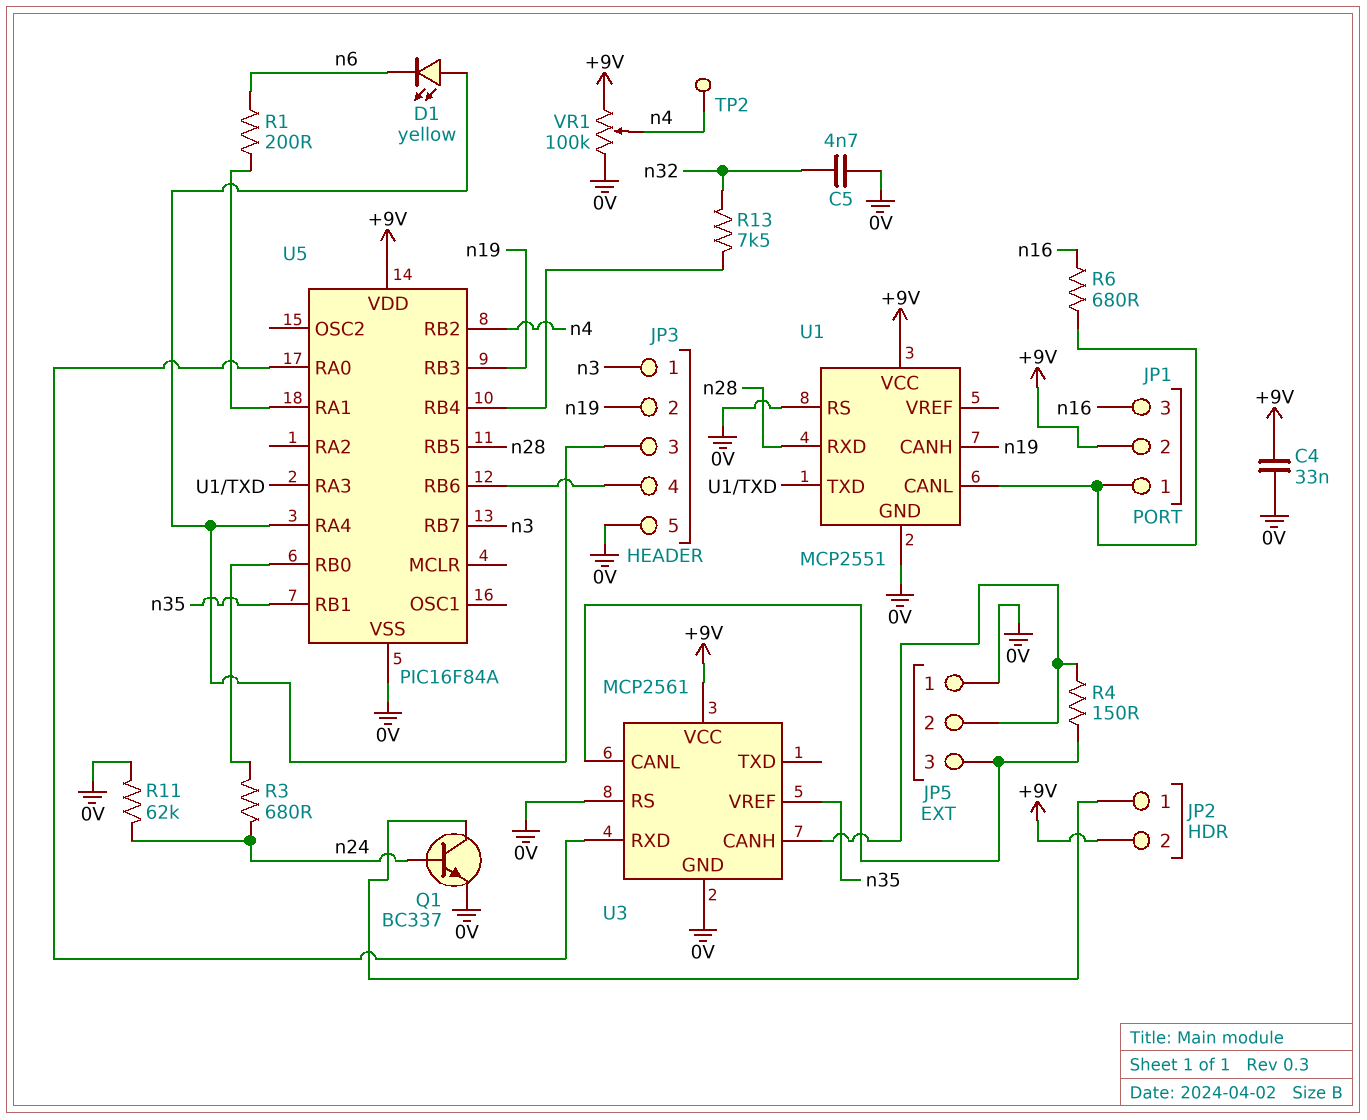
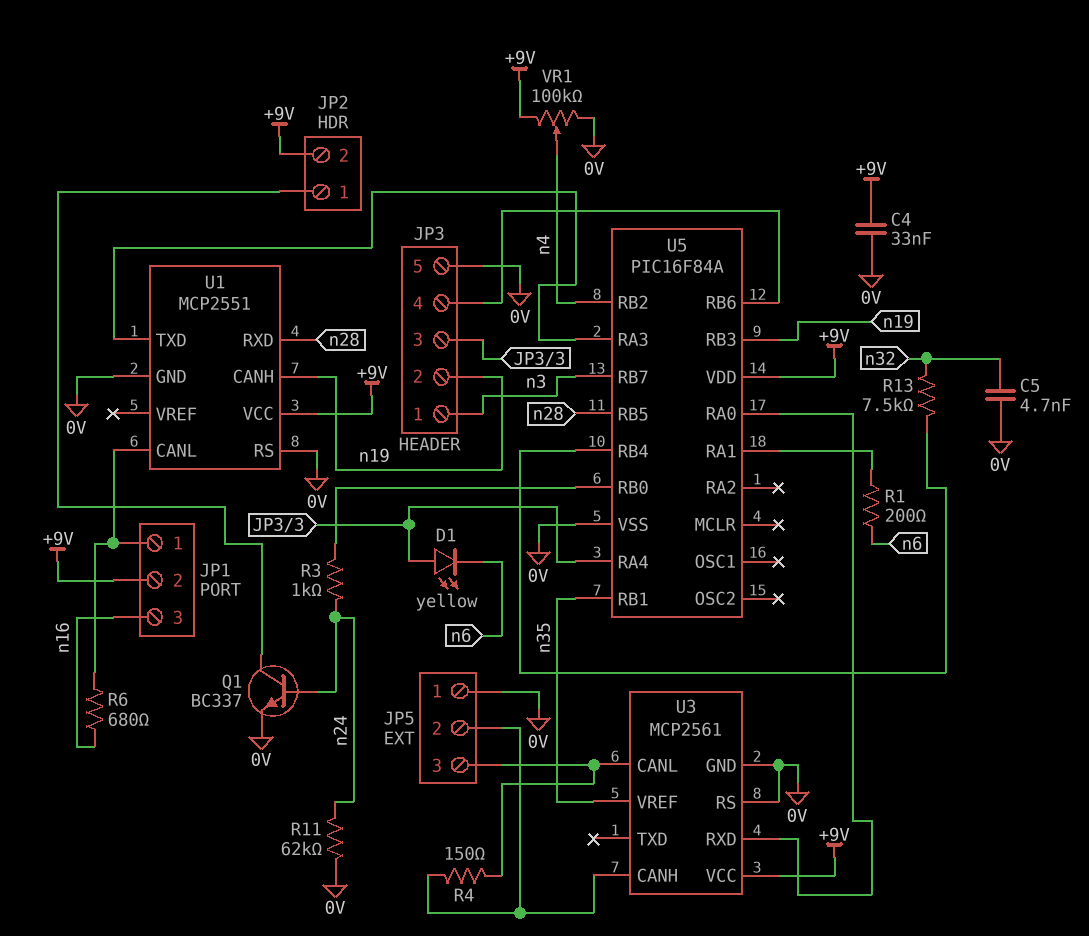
R3: 680 (U5/RB0, n24) -> 1k (U5/RB0, n24)
TP2: test point (n4) -> none

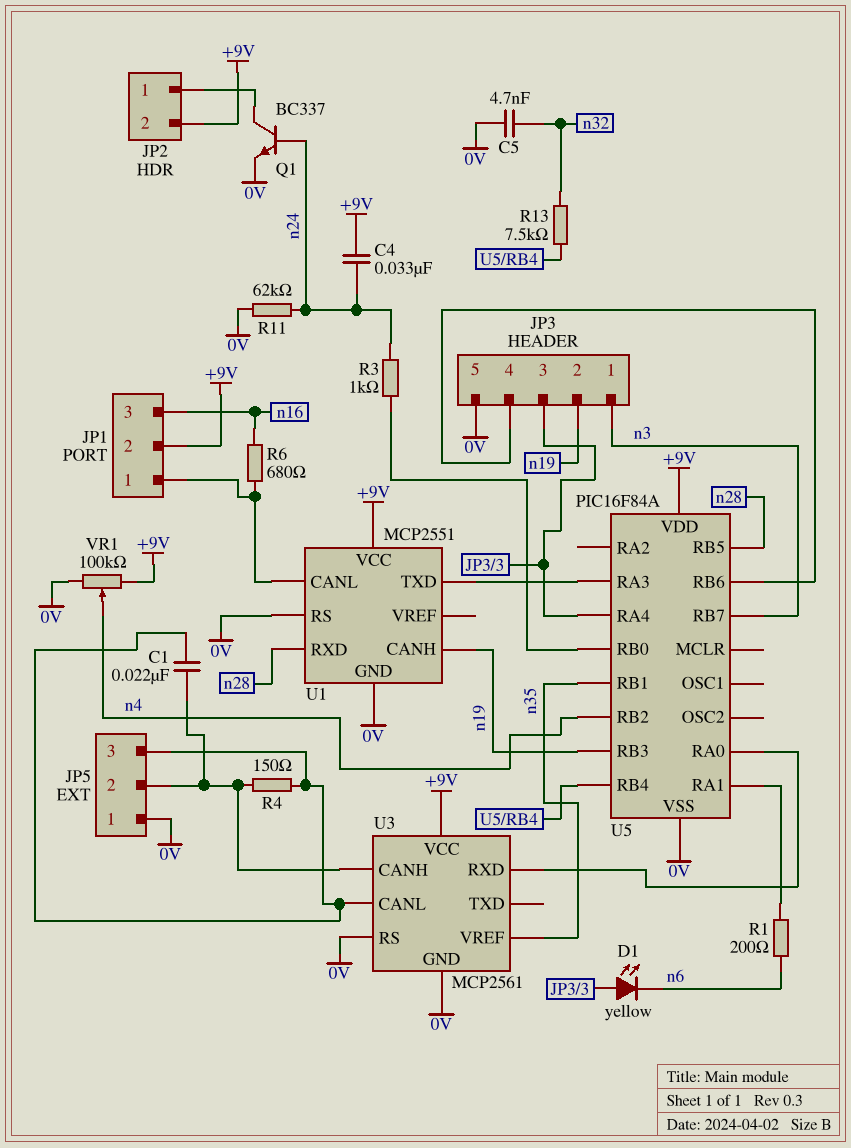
C1: none -> 22nF (JP5/2, JP5/3)
C4: 33nF (+9V, 0V) -> 33nF (+9V, n24)

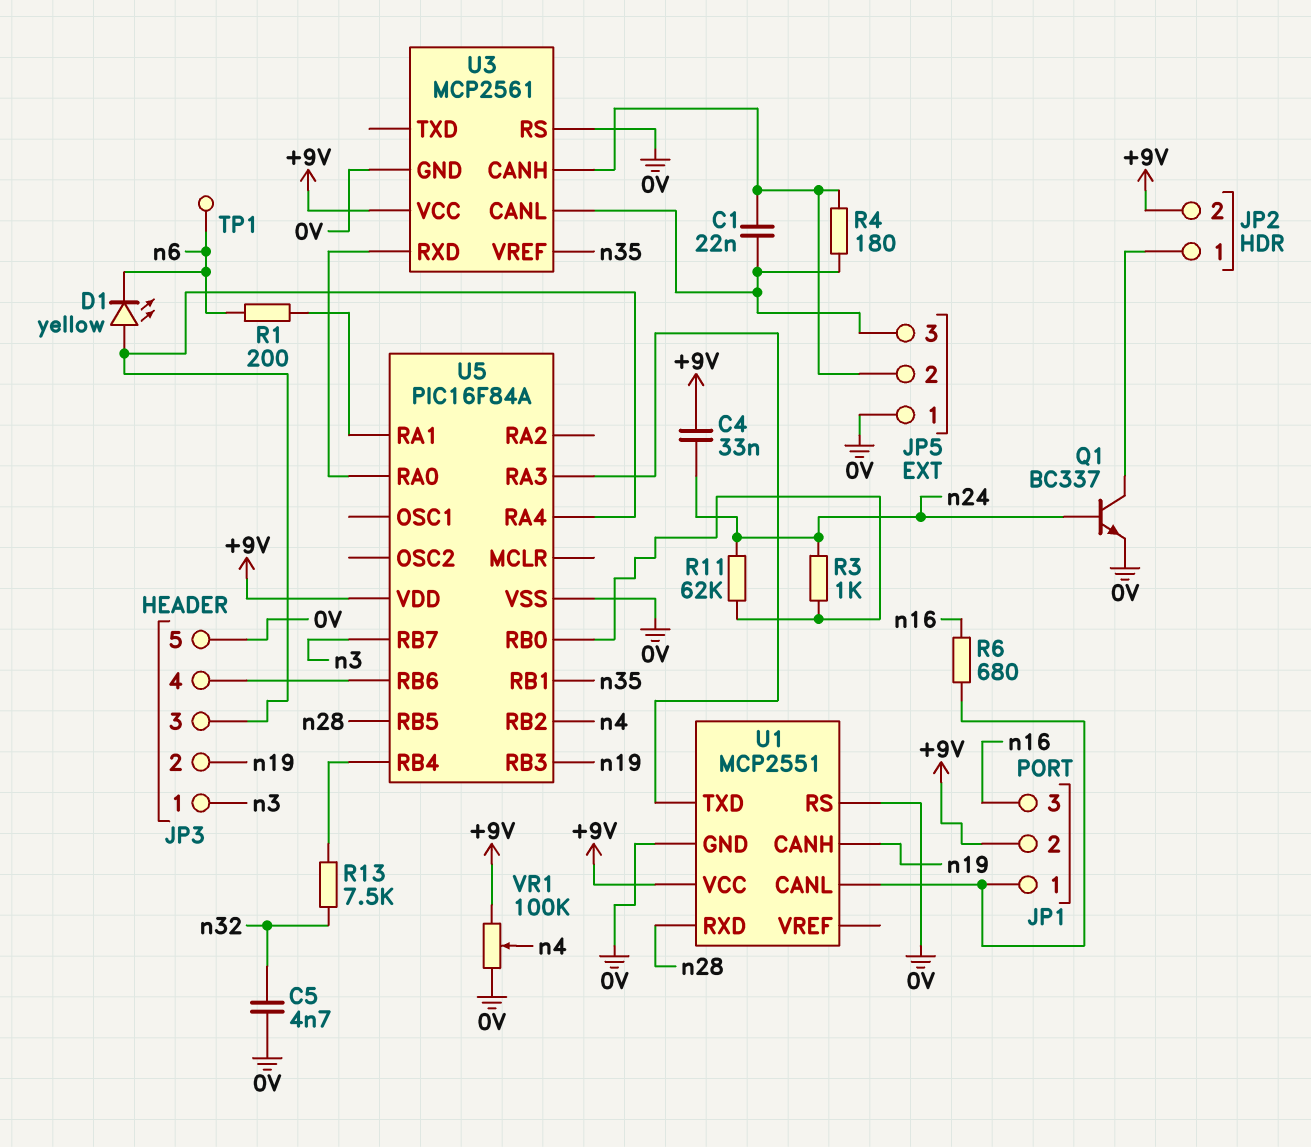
R4: 150 (JP5/2, JP5/3) -> 180 (JP5/2, JP5/3)
R11: 62k (0V, n24) -> 62k (U5/RB0, n24)
TP1: none -> test point (n6)

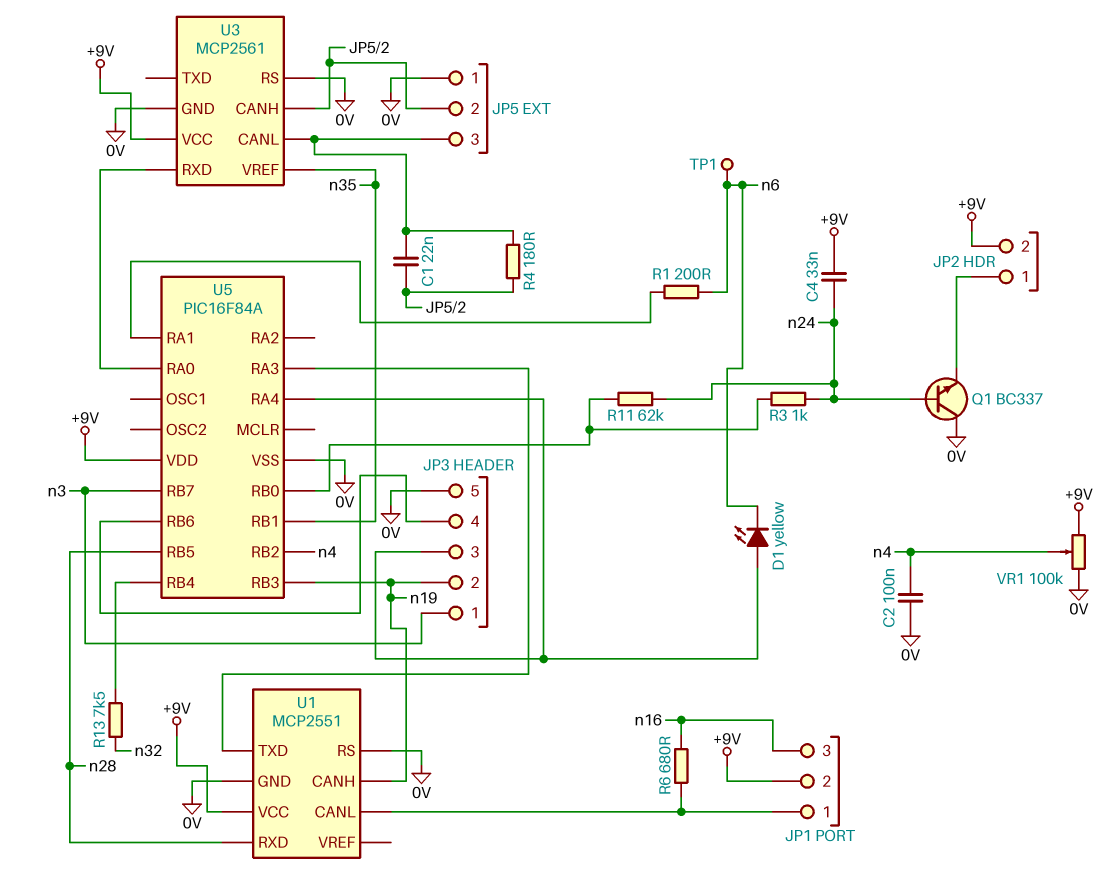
C2: none -> 100nF (0V, n4)
C5: 4.7nF (0V, n32) -> none
Q1: NPN BC337 (B n24, C JP2/1, E 0V) -> NPN BC337 (B n24, C 0V, E JP2/1)

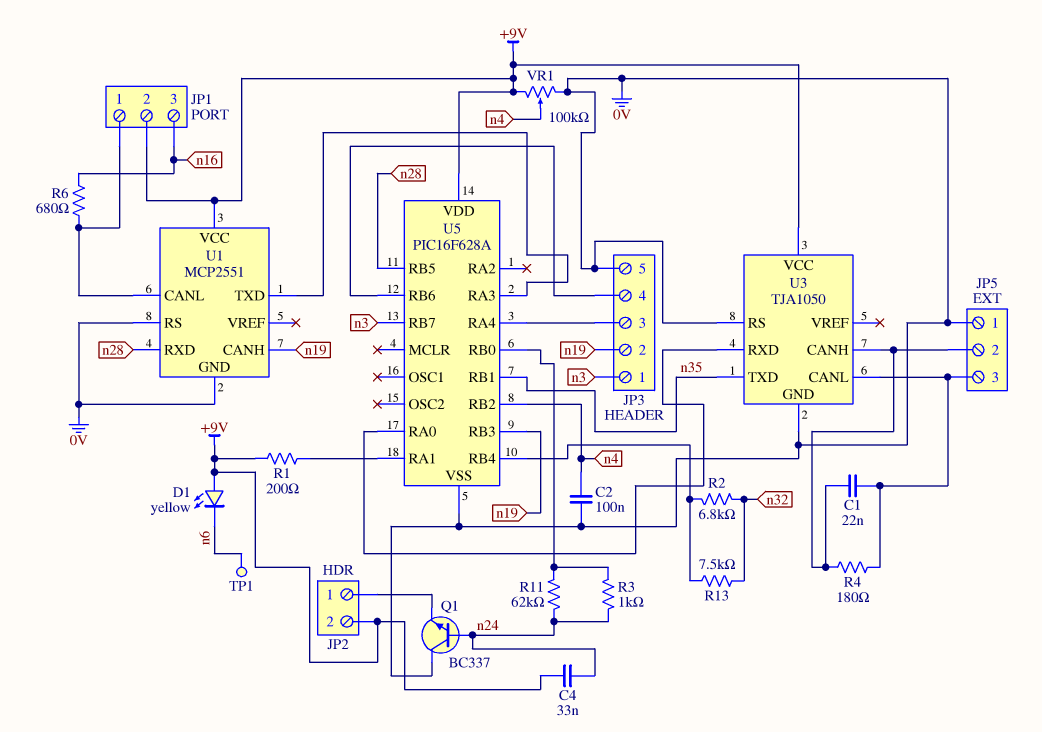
D1: LED yellow (A JP3/3, K n6) -> LED yellow (A +9V, K n6)
R1: 200 (U5/RA1, n6) -> 200 (+9V, U5/RA1)
R2: none -> 6.8k (U5/RB4, n32)
U3: MCP2561 -> TJA1050
U3 pin TXD: none -> n35
U3 pin VREF: n35 -> none
U5: PIC16F84A -> PIC16F628A

